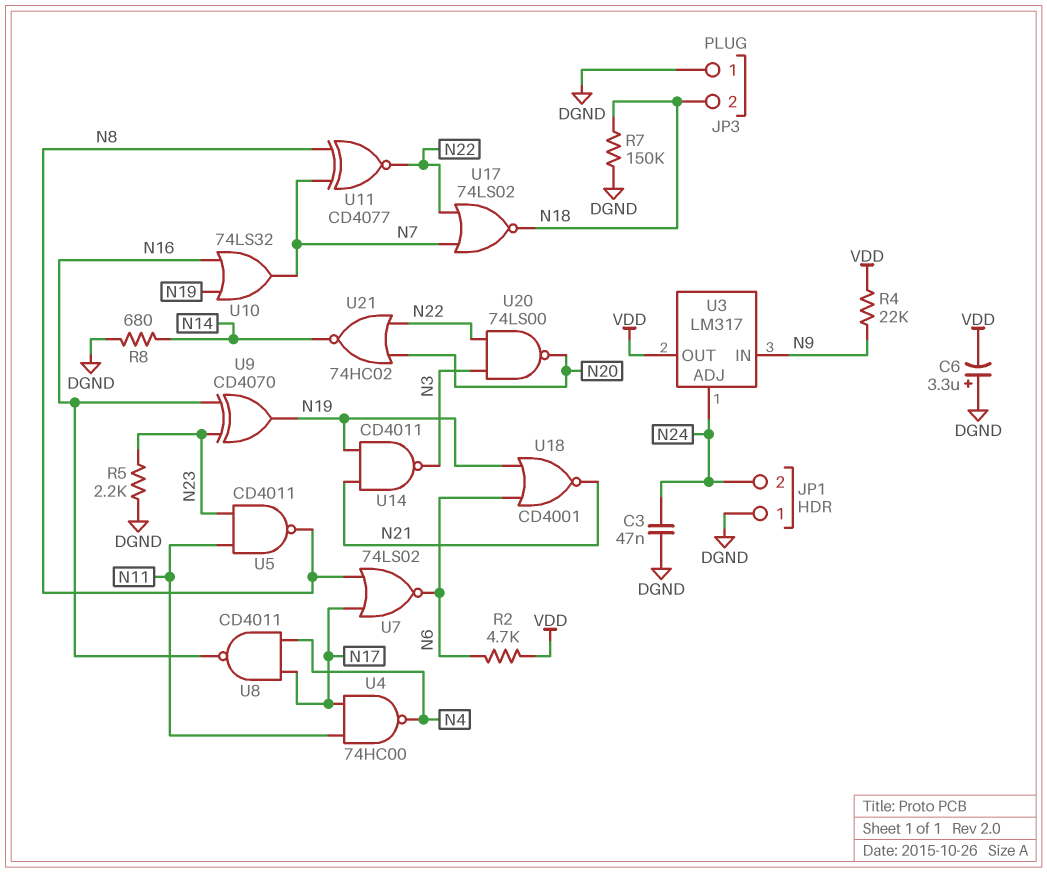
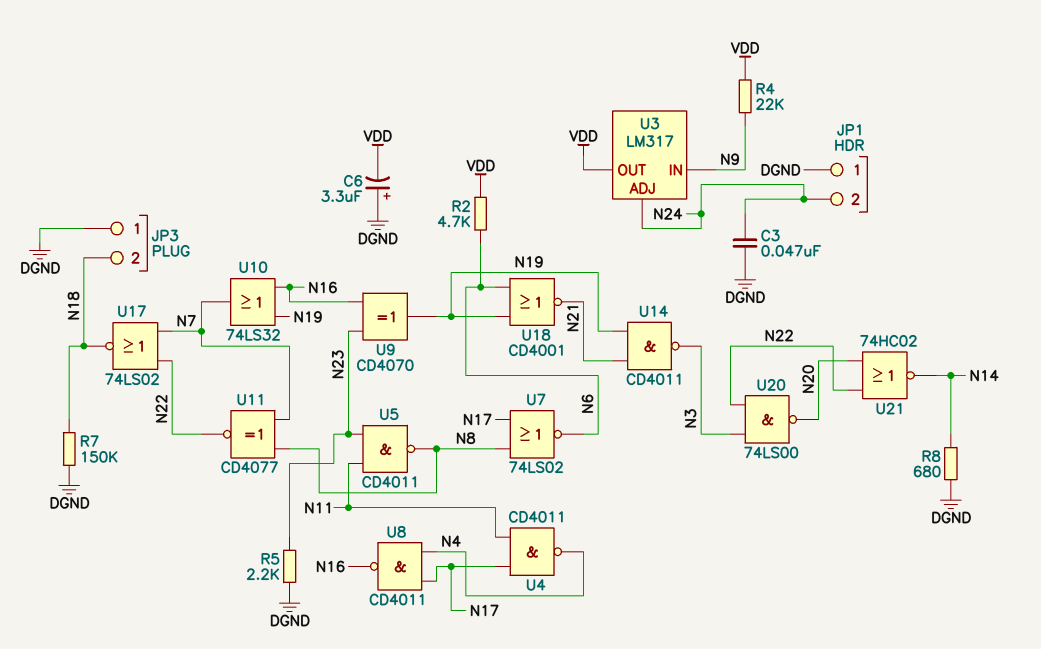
U4: NAND 74HC00 (in N11, in N17, out N4) -> NAND CD4011 (in N11, in N17, out N4)

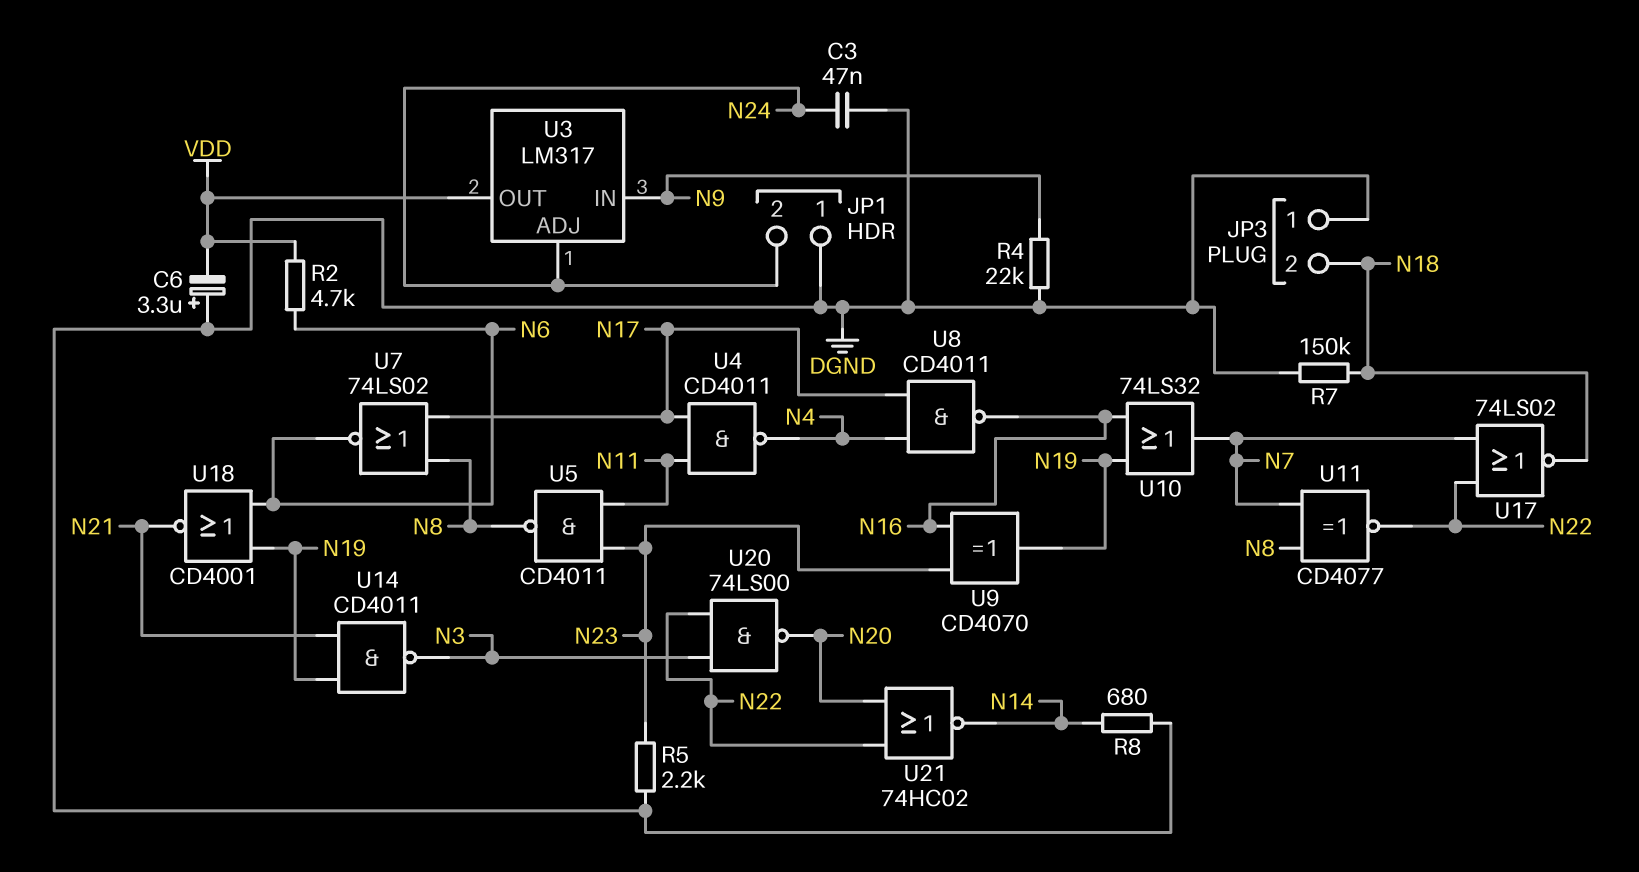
R4: 22k (N9, VDD) -> 22k (DGND, N9)

